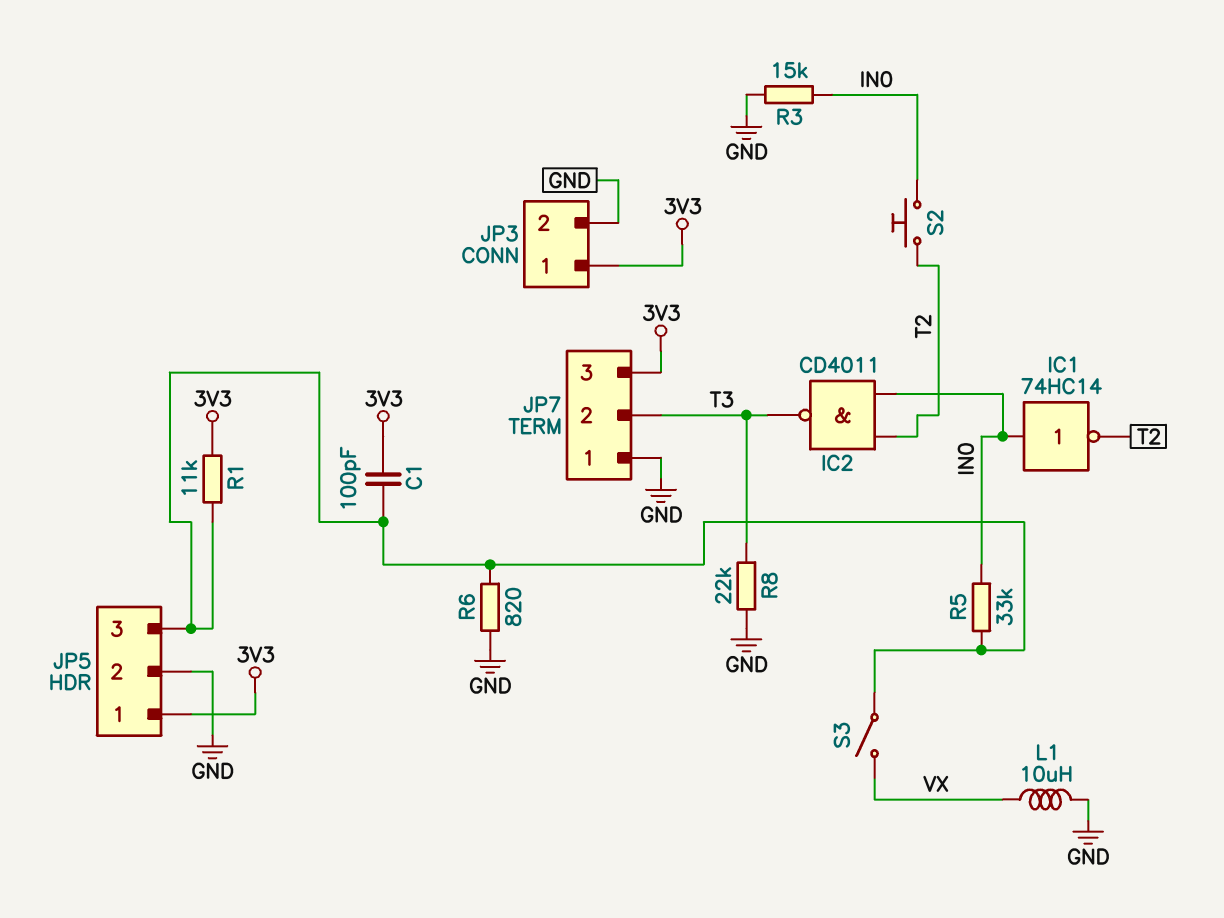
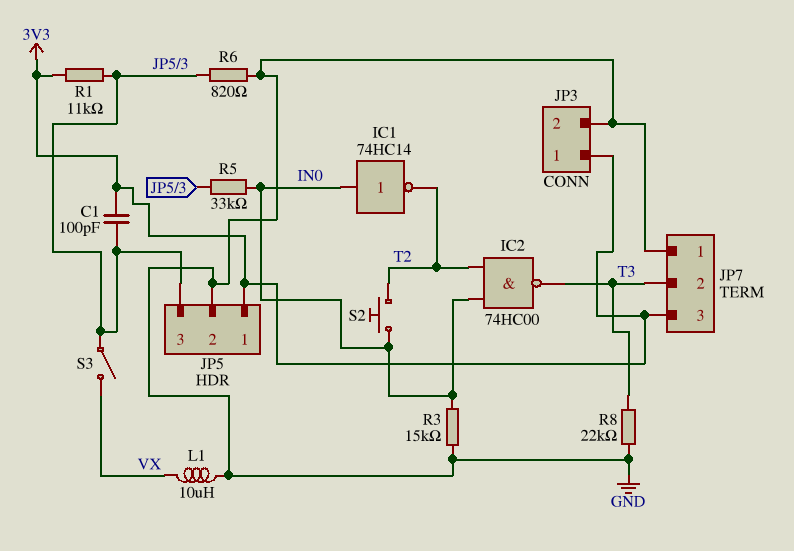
IC2: NAND CD4011 (in IN0, in T2, out T3) -> NAND 74HC00 (in IN0, in T2, out T3)

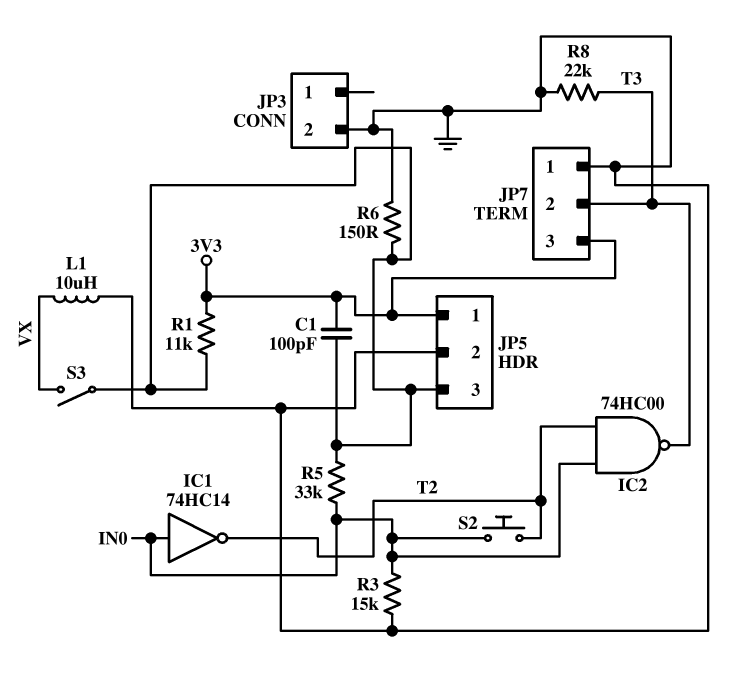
JP3 pin 1: 3V3 -> none
R6: 820 (GND, JP5/3) -> 150 (GND, JP5/3)

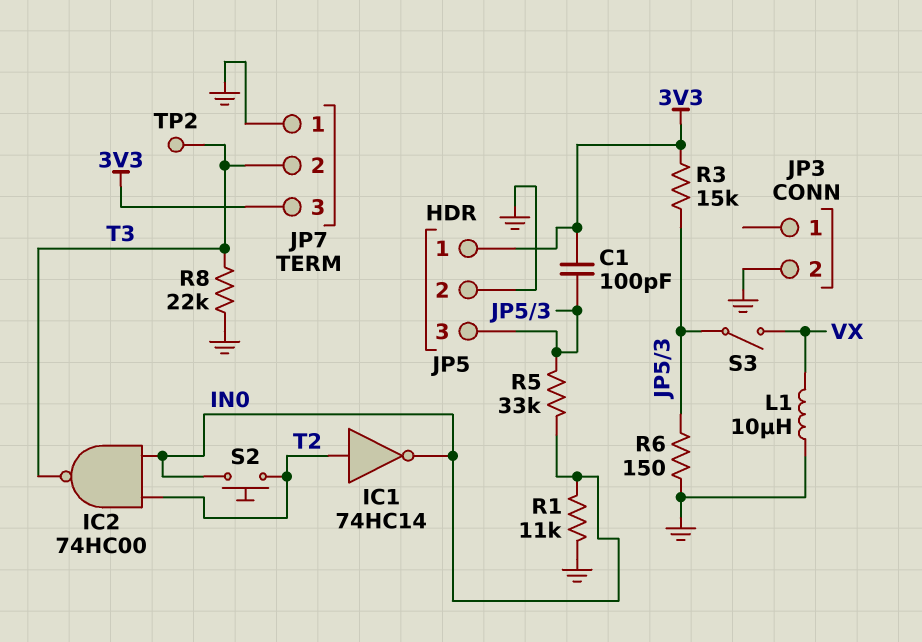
IC1: NOT 74HC14 (in IN0, out T2) -> NOT 74HC14 (in T2, out IN0)
R1: 11k (3V3, JP5/3) -> 11k (GND, IN0)
R3: 15k (GND, IN0) -> 15k (3V3, JP5/3)
TP2: none -> test point (T3)

